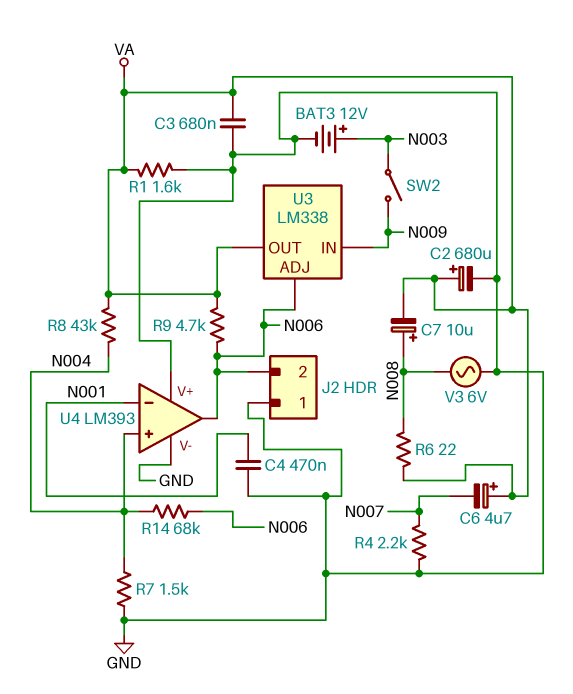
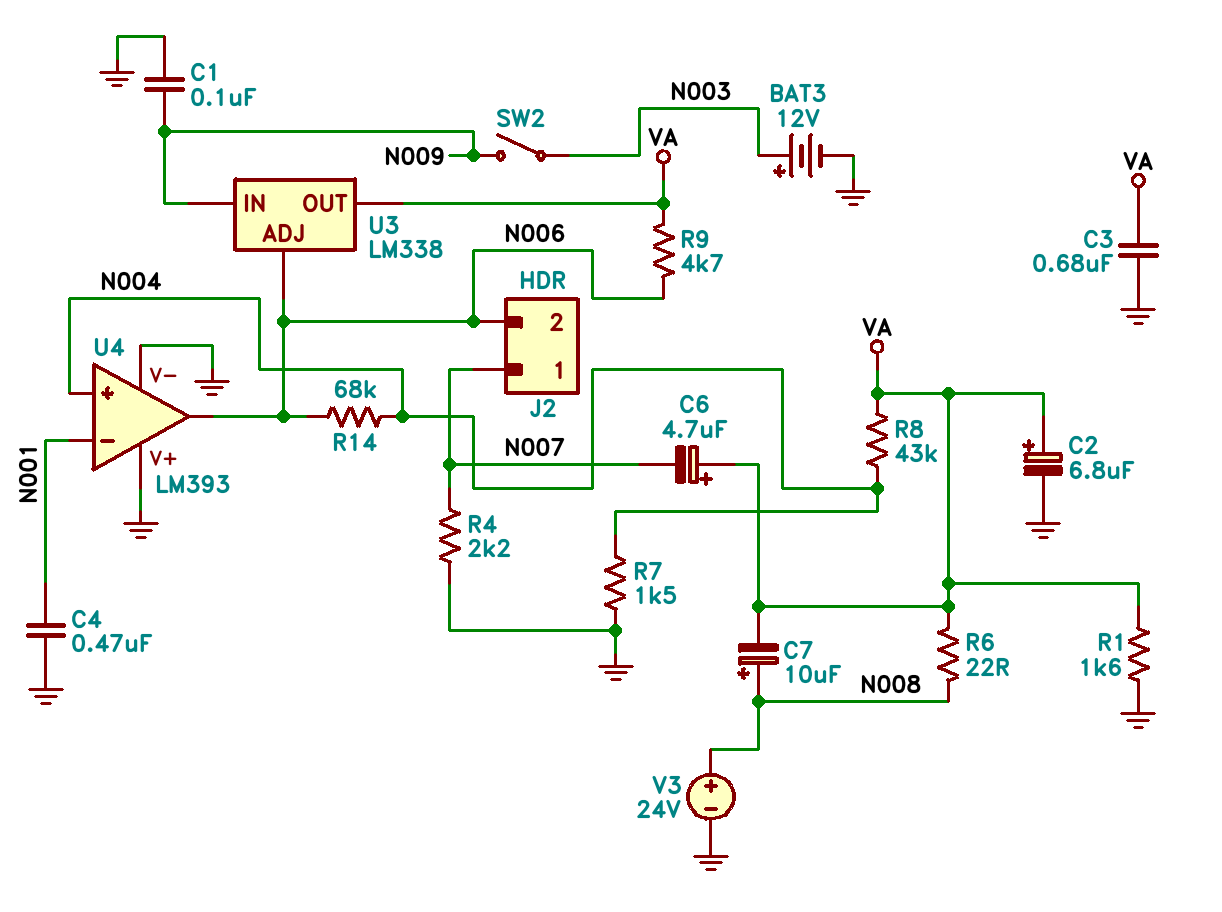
C1: none -> 100nF (GND, N009)
C2: 680uF (plus VA, minus GND) -> 6.8uF (plus VA, minus GND)
J2 pin 1: GND -> N007
V3: AC 6V (GND, N008) -> 24V (plus N008, minus GND)

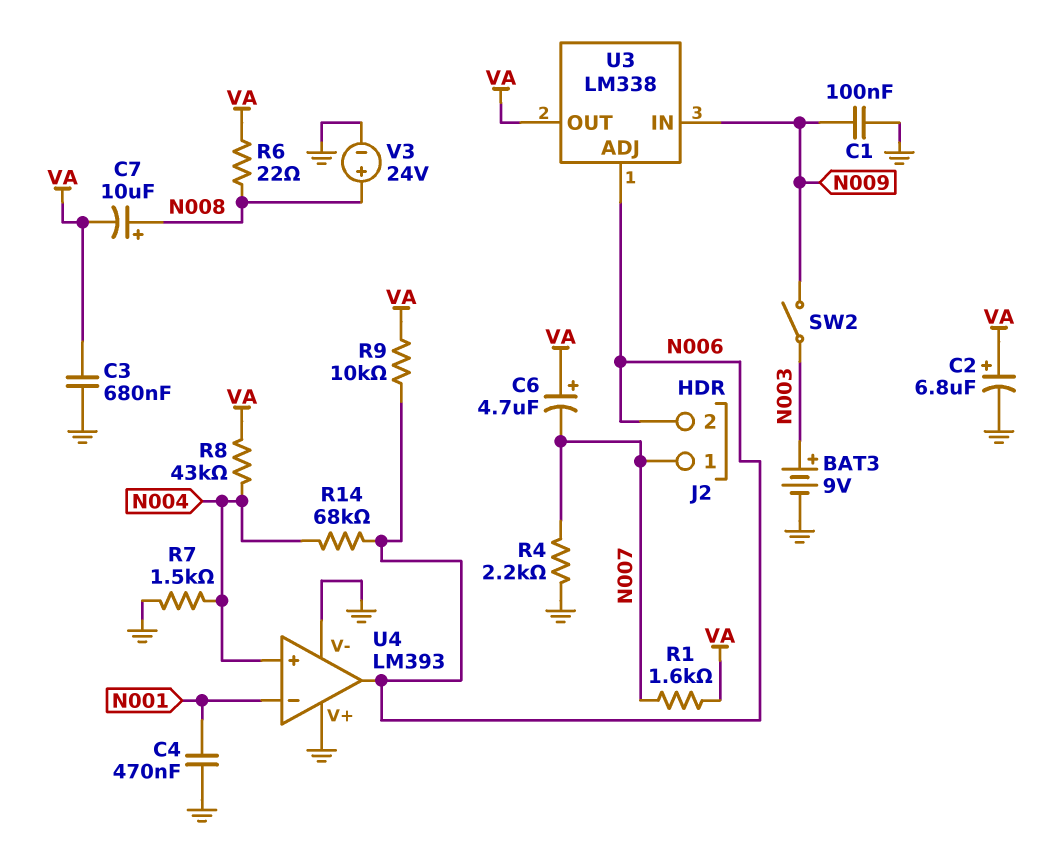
BAT3: 12V (plus N003, minus GND) -> 9V (plus N003, minus GND)
R1: 1.6k (GND, VA) -> 1.6k (N007, VA)
R9: 4.7k (N006, VA) -> 10k (N006, VA)

